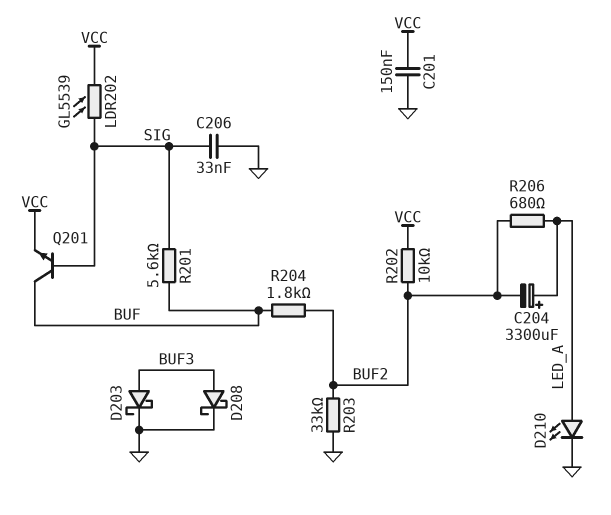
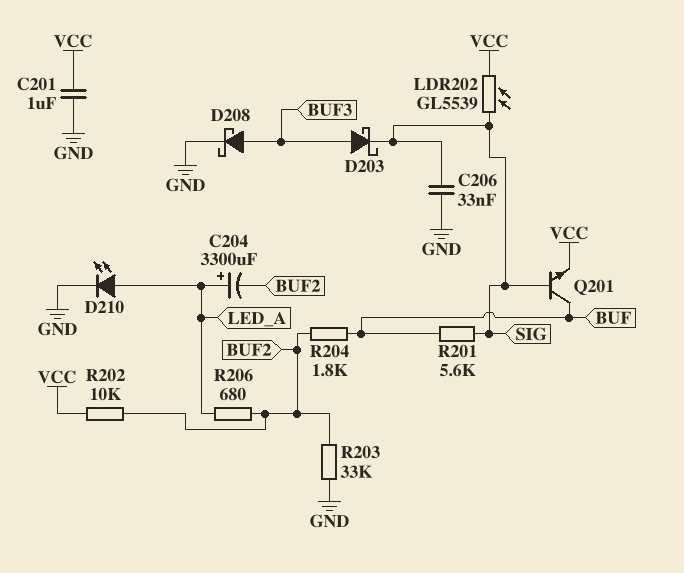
C201: 150nF (GND, VCC) -> 1uF (GND, VCC)
D203: schottky (A BUF3, K GND) -> schottky (A BUF3, K SIG)

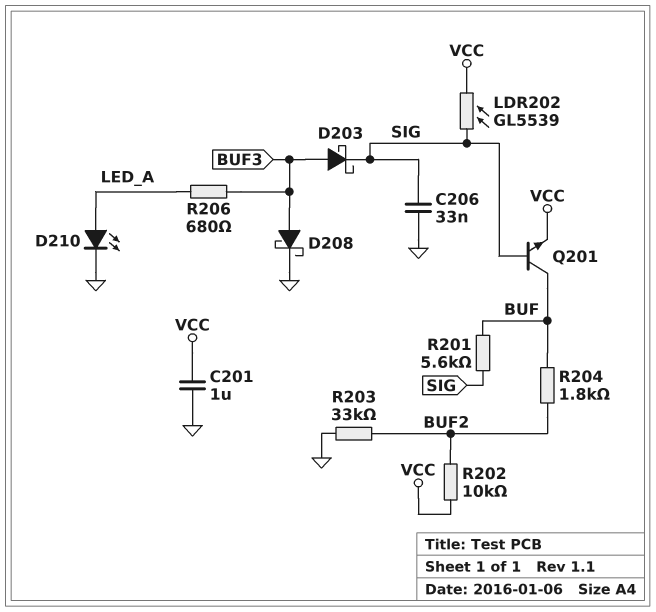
C204: 3300uF (plus LED_A, minus BUF2) -> none
R206: 680 (BUF2, LED_A) -> 680 (BUF3, LED_A)

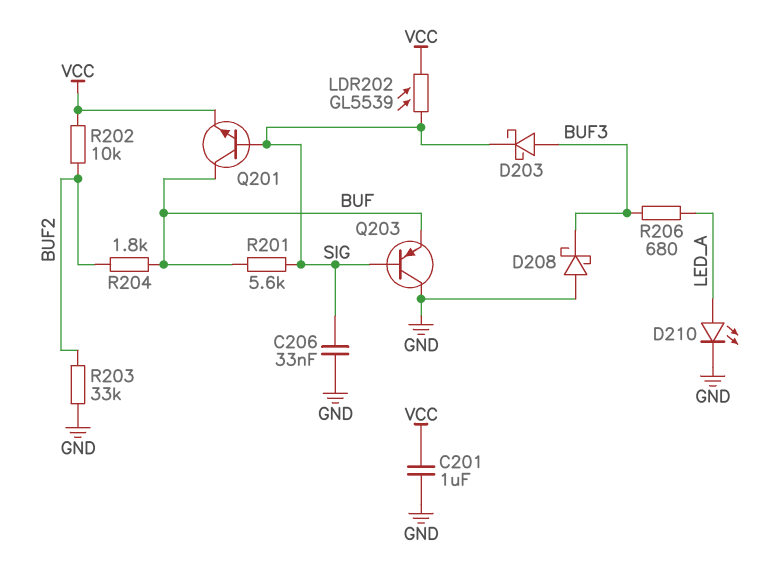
D208: schottky (A BUF3, K GND) -> schottky (A GND, K BUF3)
Q203: none -> PNP (B SIG, C GND, E BUF)

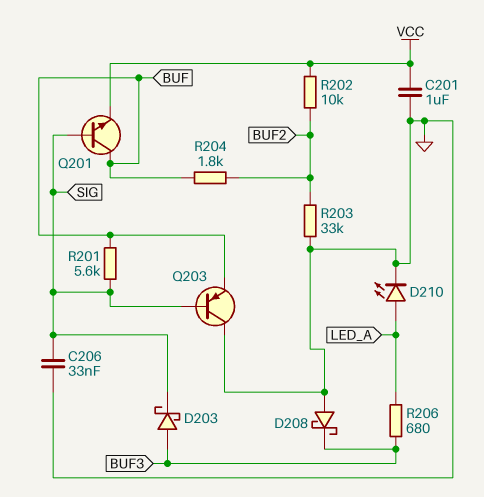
LDR202: GL5539 (SIG, VCC) -> none

